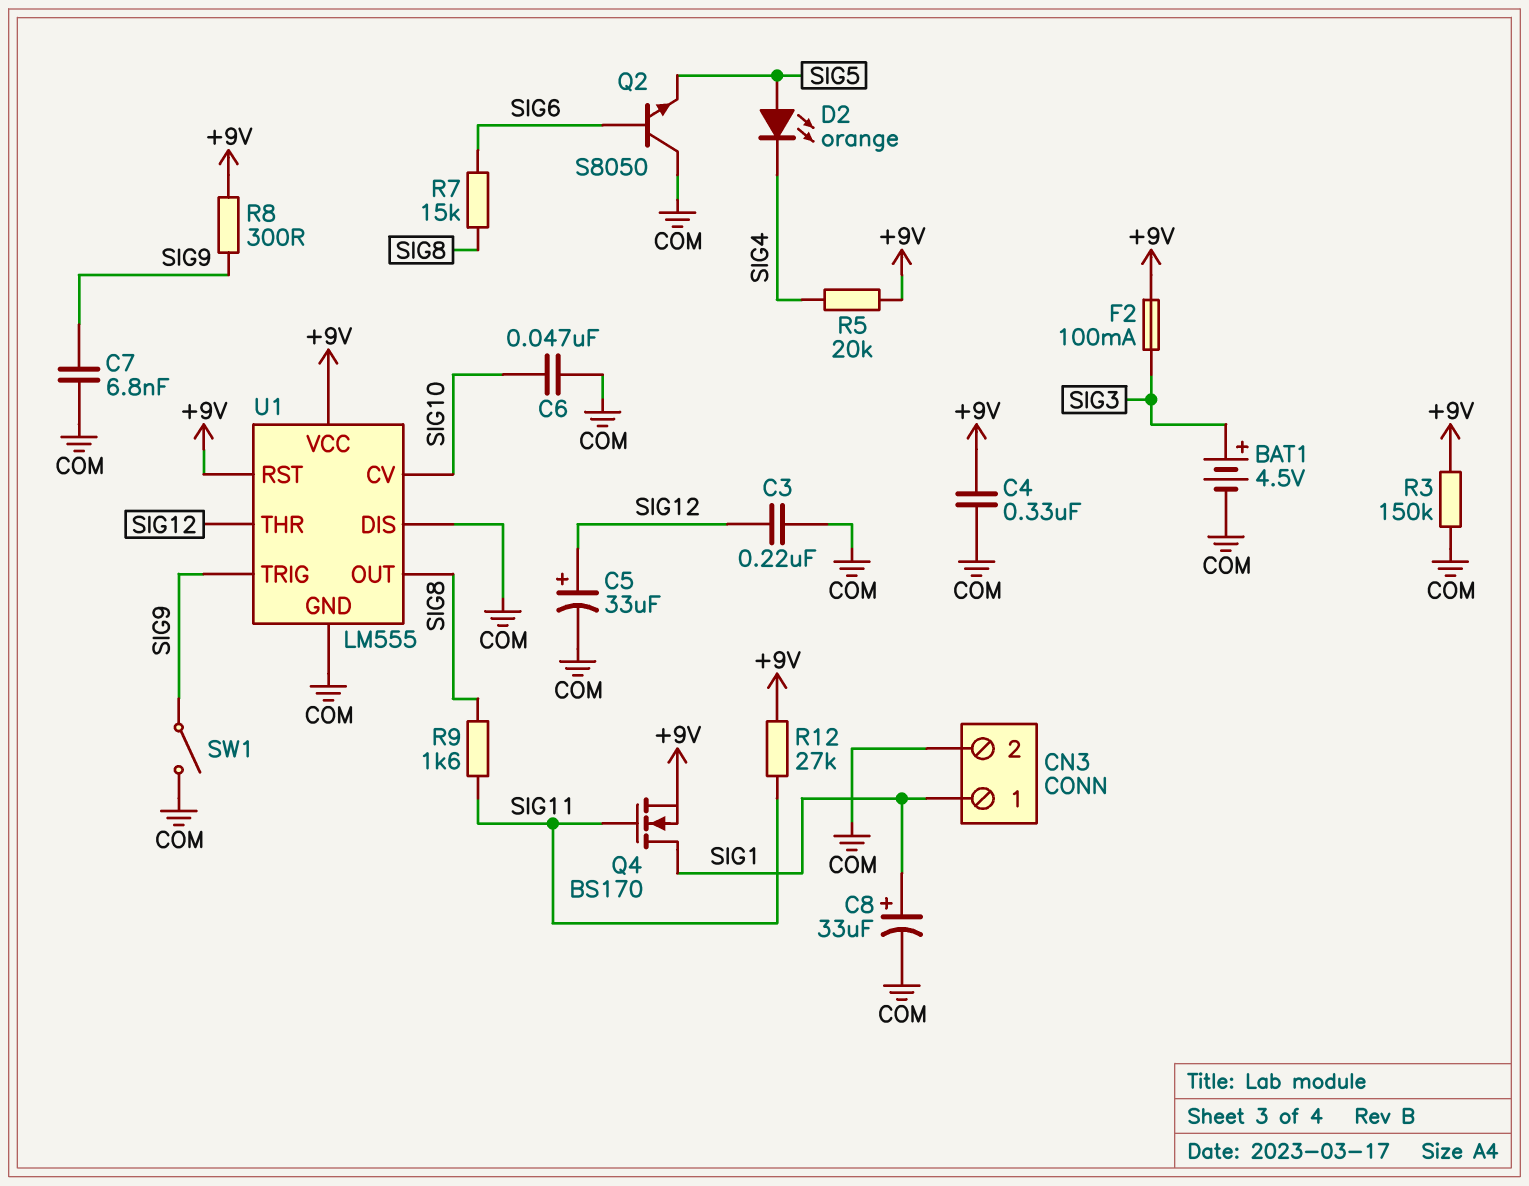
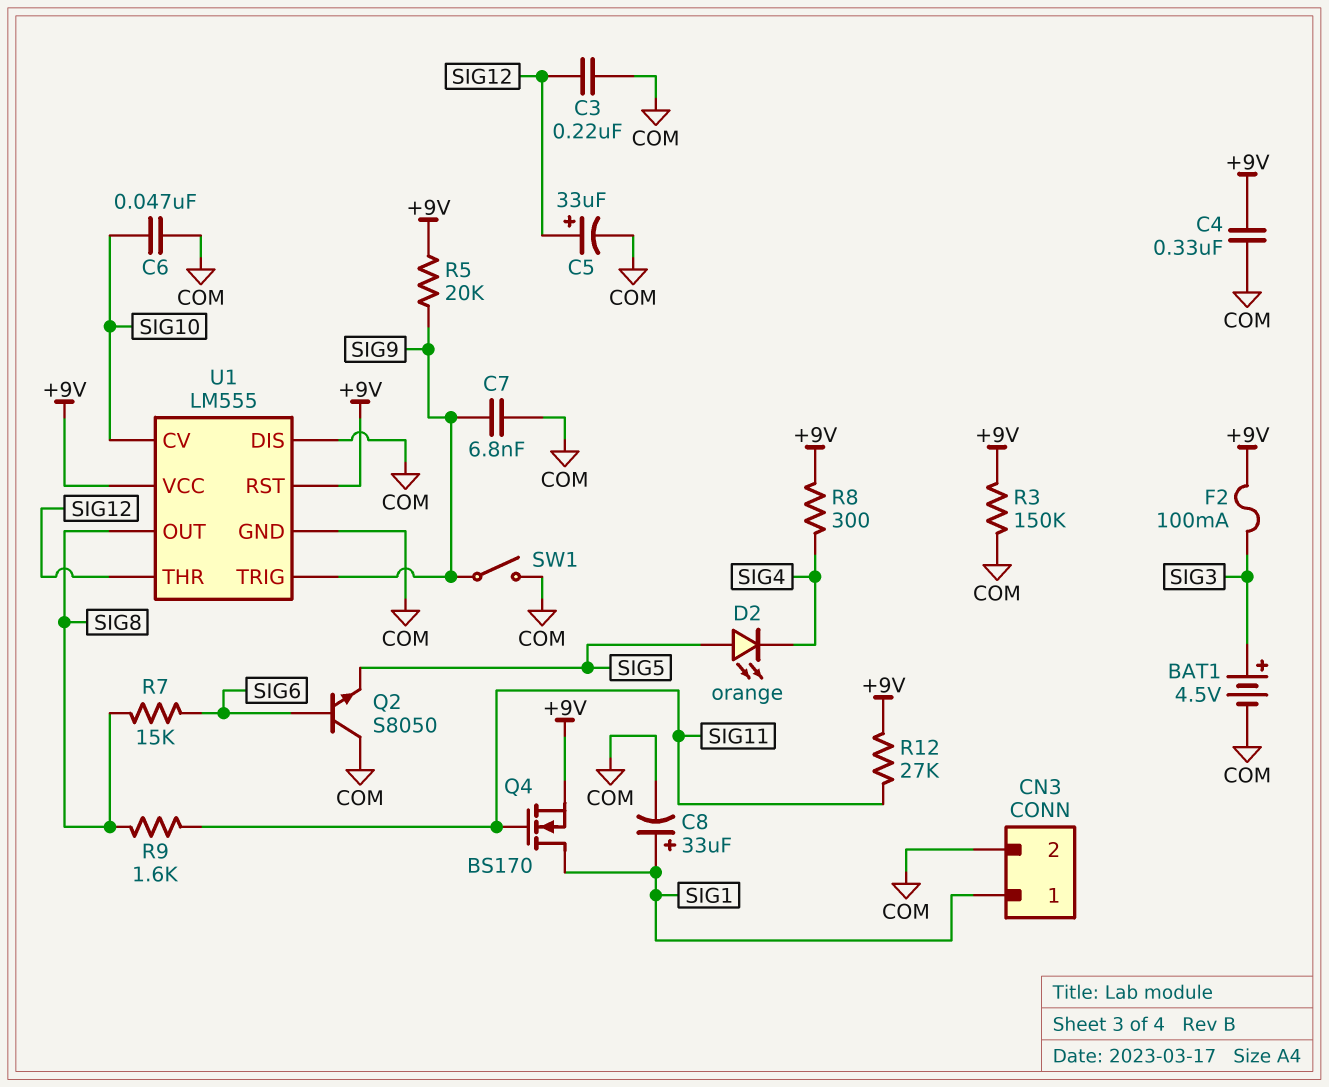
R5: 20k (+9V, SIG4) -> 20k (+9V, SIG9)
R8: 300 (+9V, SIG9) -> 300 (+9V, SIG4)

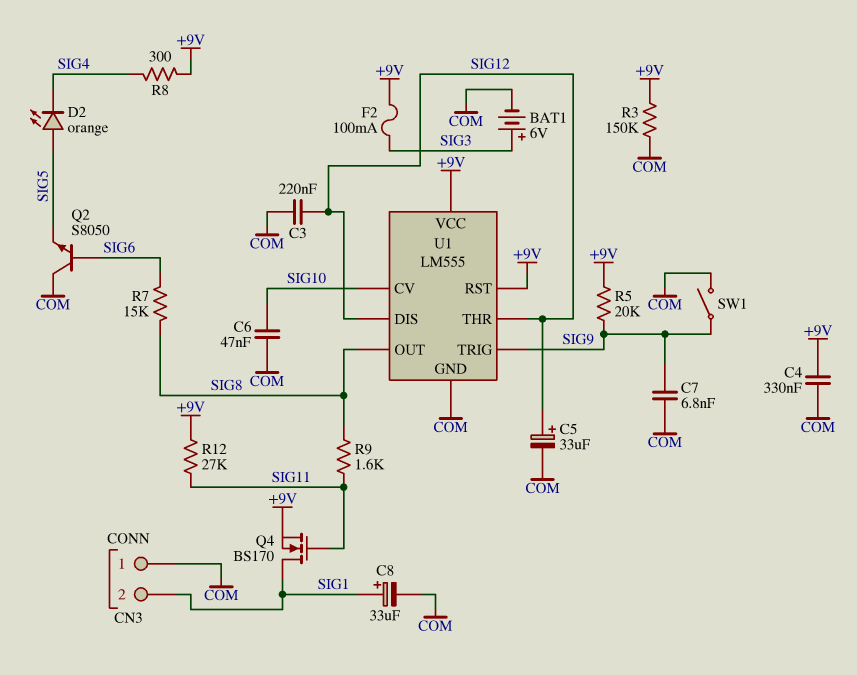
BAT1: 4.5V (plus SIG3, minus COM) -> 6V (plus SIG3, minus COM)
CN3 pin 1: SIG1 -> COM
CN3 pin 2: COM -> SIG1
U1 pin DIS: COM -> SIG12

